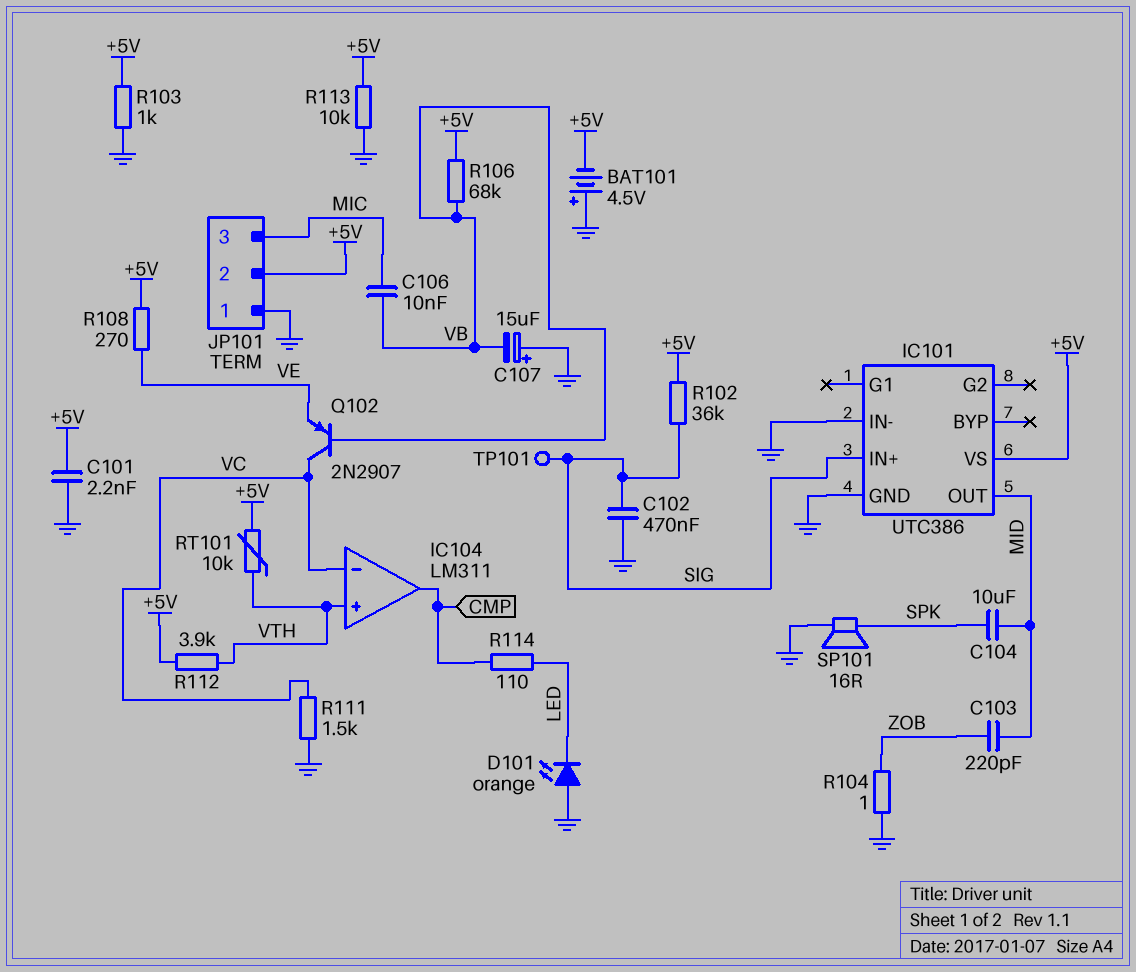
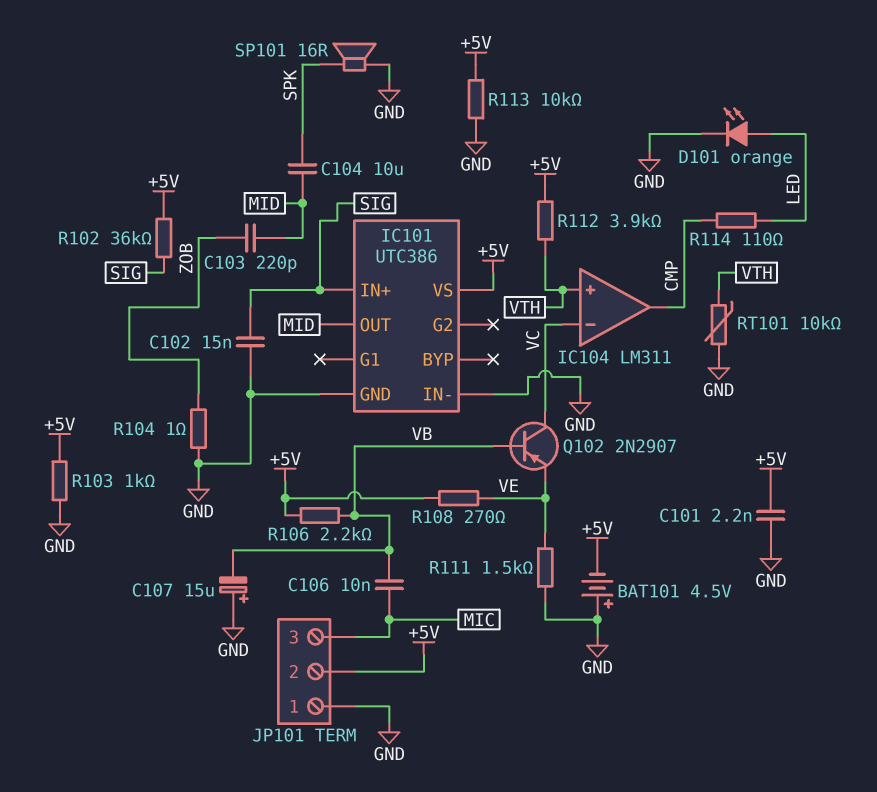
C102: 470nF (GND, SIG) -> 15nF (GND, SIG)
D101: LED orange (A GND, K LED) -> LED orange (A LED, K GND)
R106: 68k (+5V, VB) -> 2.2k (+5V, VB)
R111: 1.5k (GND, VC) -> 1.5k (GND, VE)
RT101: 10k (+5V, VTH) -> 10k (GND, VTH)
TP101: test point (SIG) -> none

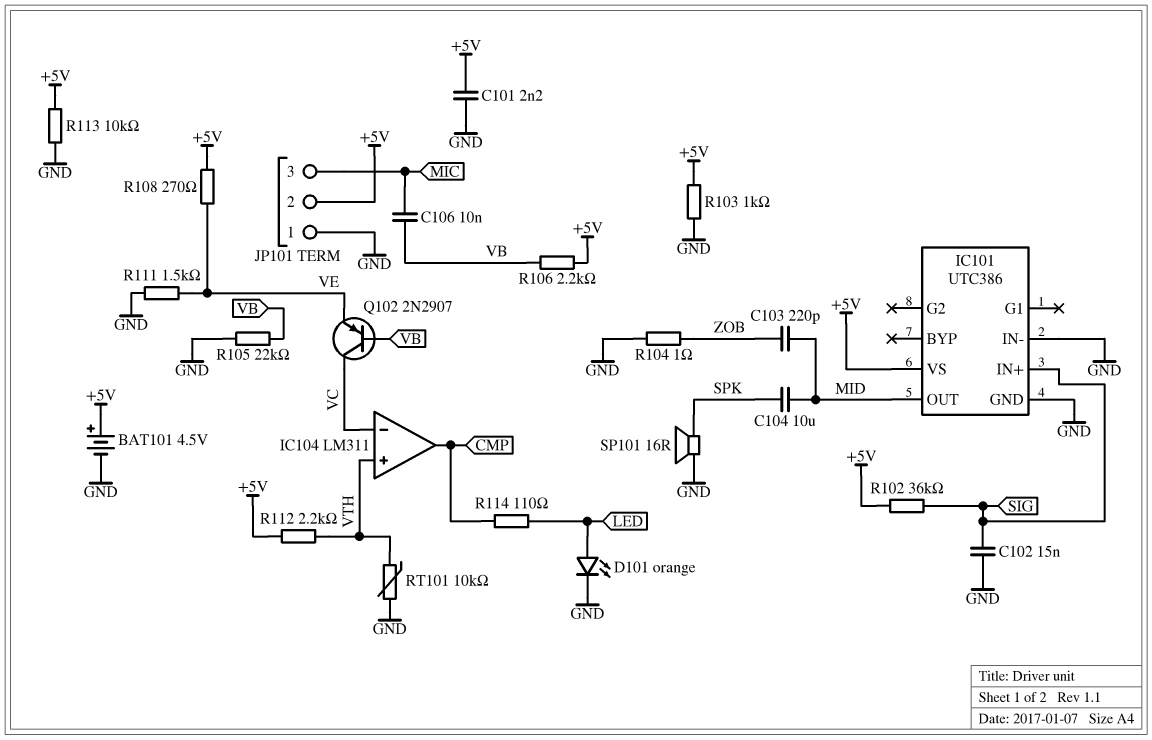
BAT101: 4.5V (plus GND, minus +5V) -> 4.5V (plus +5V, minus GND)
C107: 15uF (plus GND, minus VB) -> none
R105: none -> 22k (GND, VB)
R112: 3.9k (+5V, VTH) -> 2.2k (+5V, VTH)

